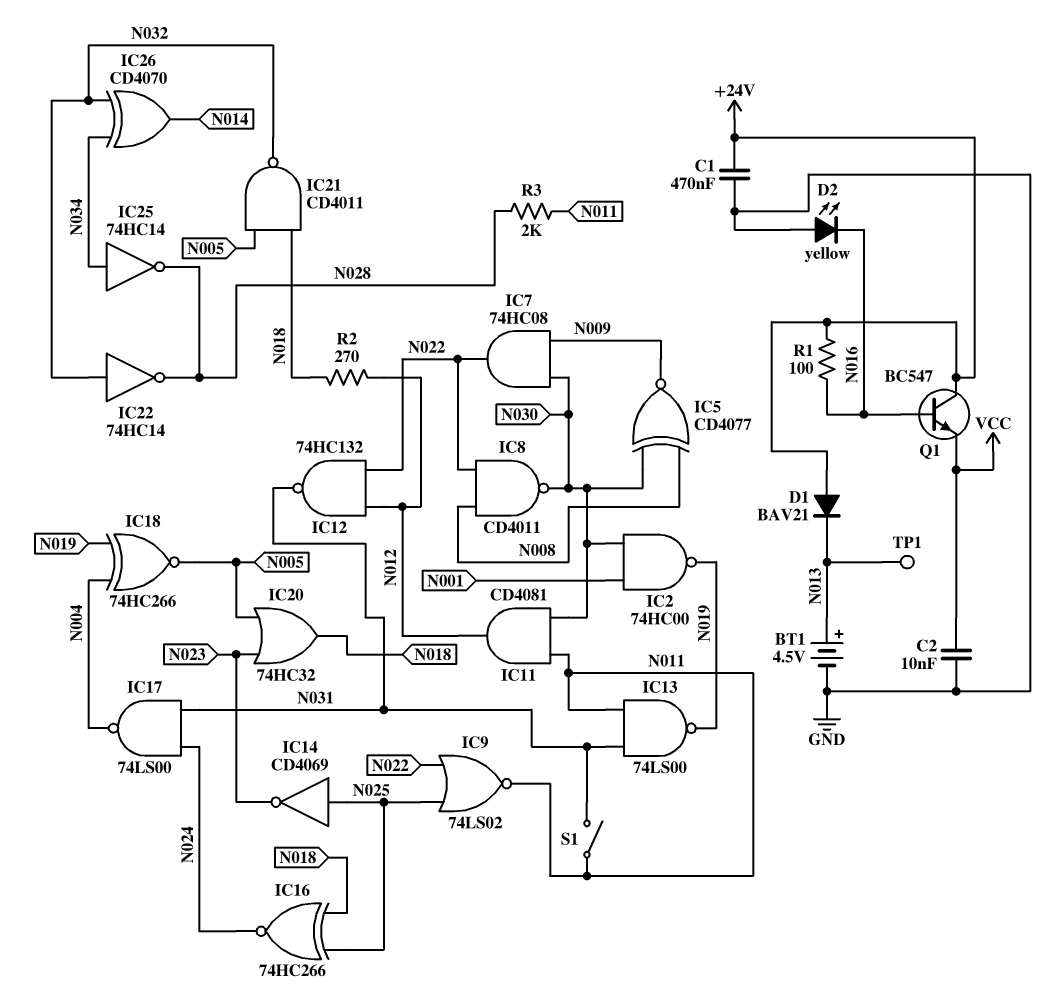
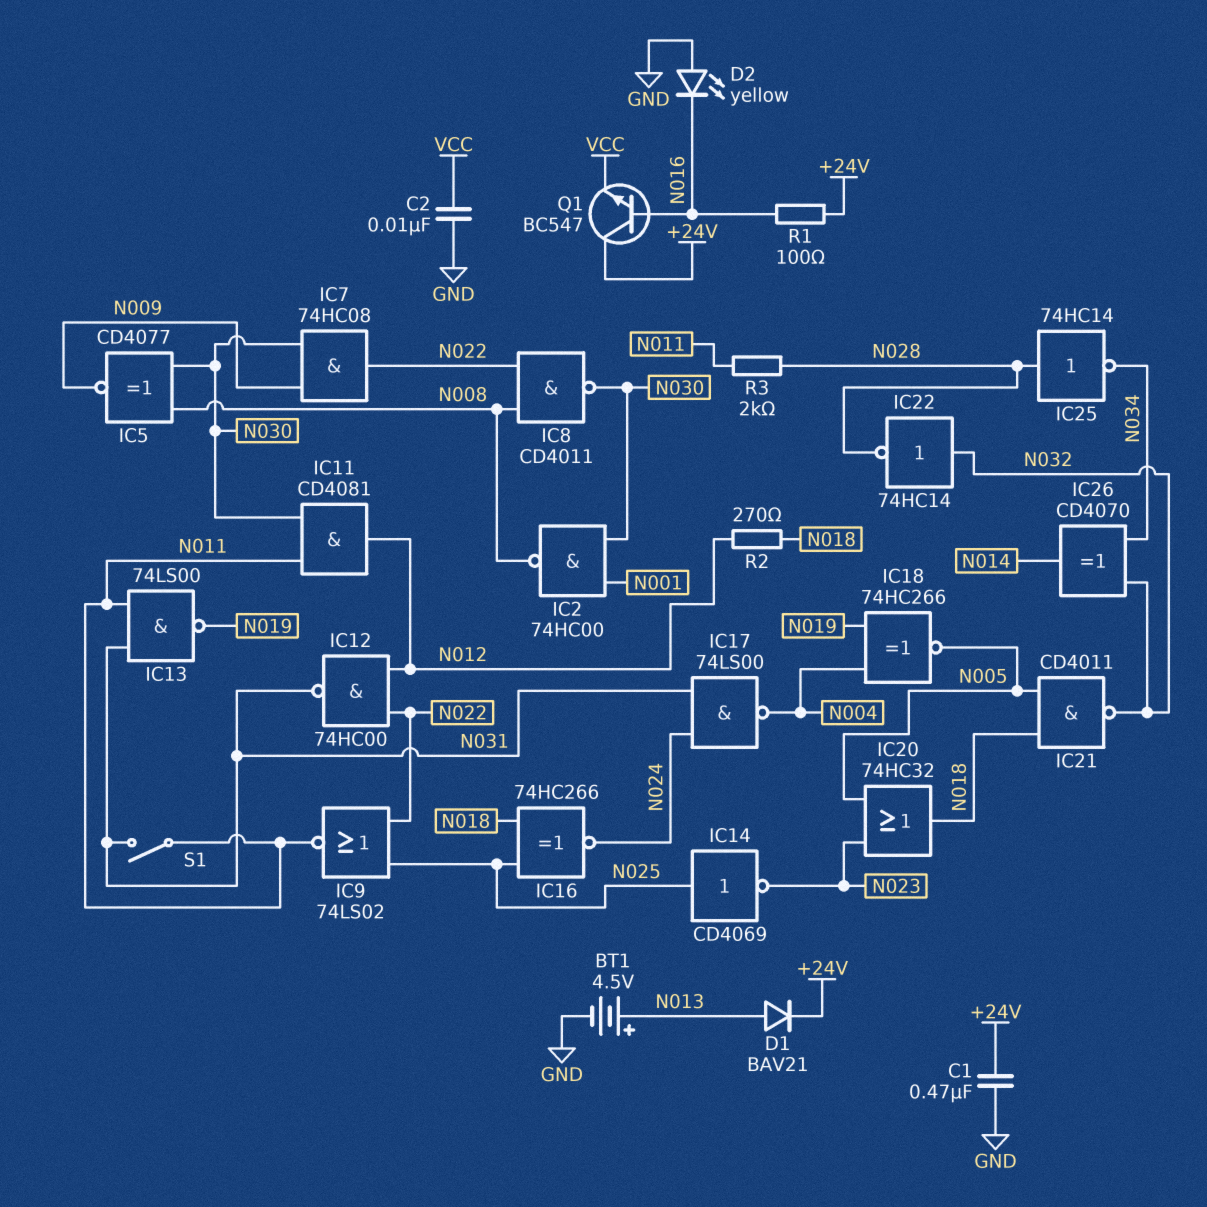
D1: diode BAV21 (A +24V, K N013) -> diode BAV21 (A N013, K +24V)
IC2: NAND 74HC00 (in N001, in N030, out N019) -> NAND 74HC00 (in N001, in N030, out N008)
IC12: NAND 74HC132 (in N012, in N022, out N031) -> NAND 74HC00 (in N012, in N022, out N031)
IC25: NOT 74HC14 (in N034, out N028) -> NOT 74HC14 (in N028, out N034)
TP1: test point (N013) -> none

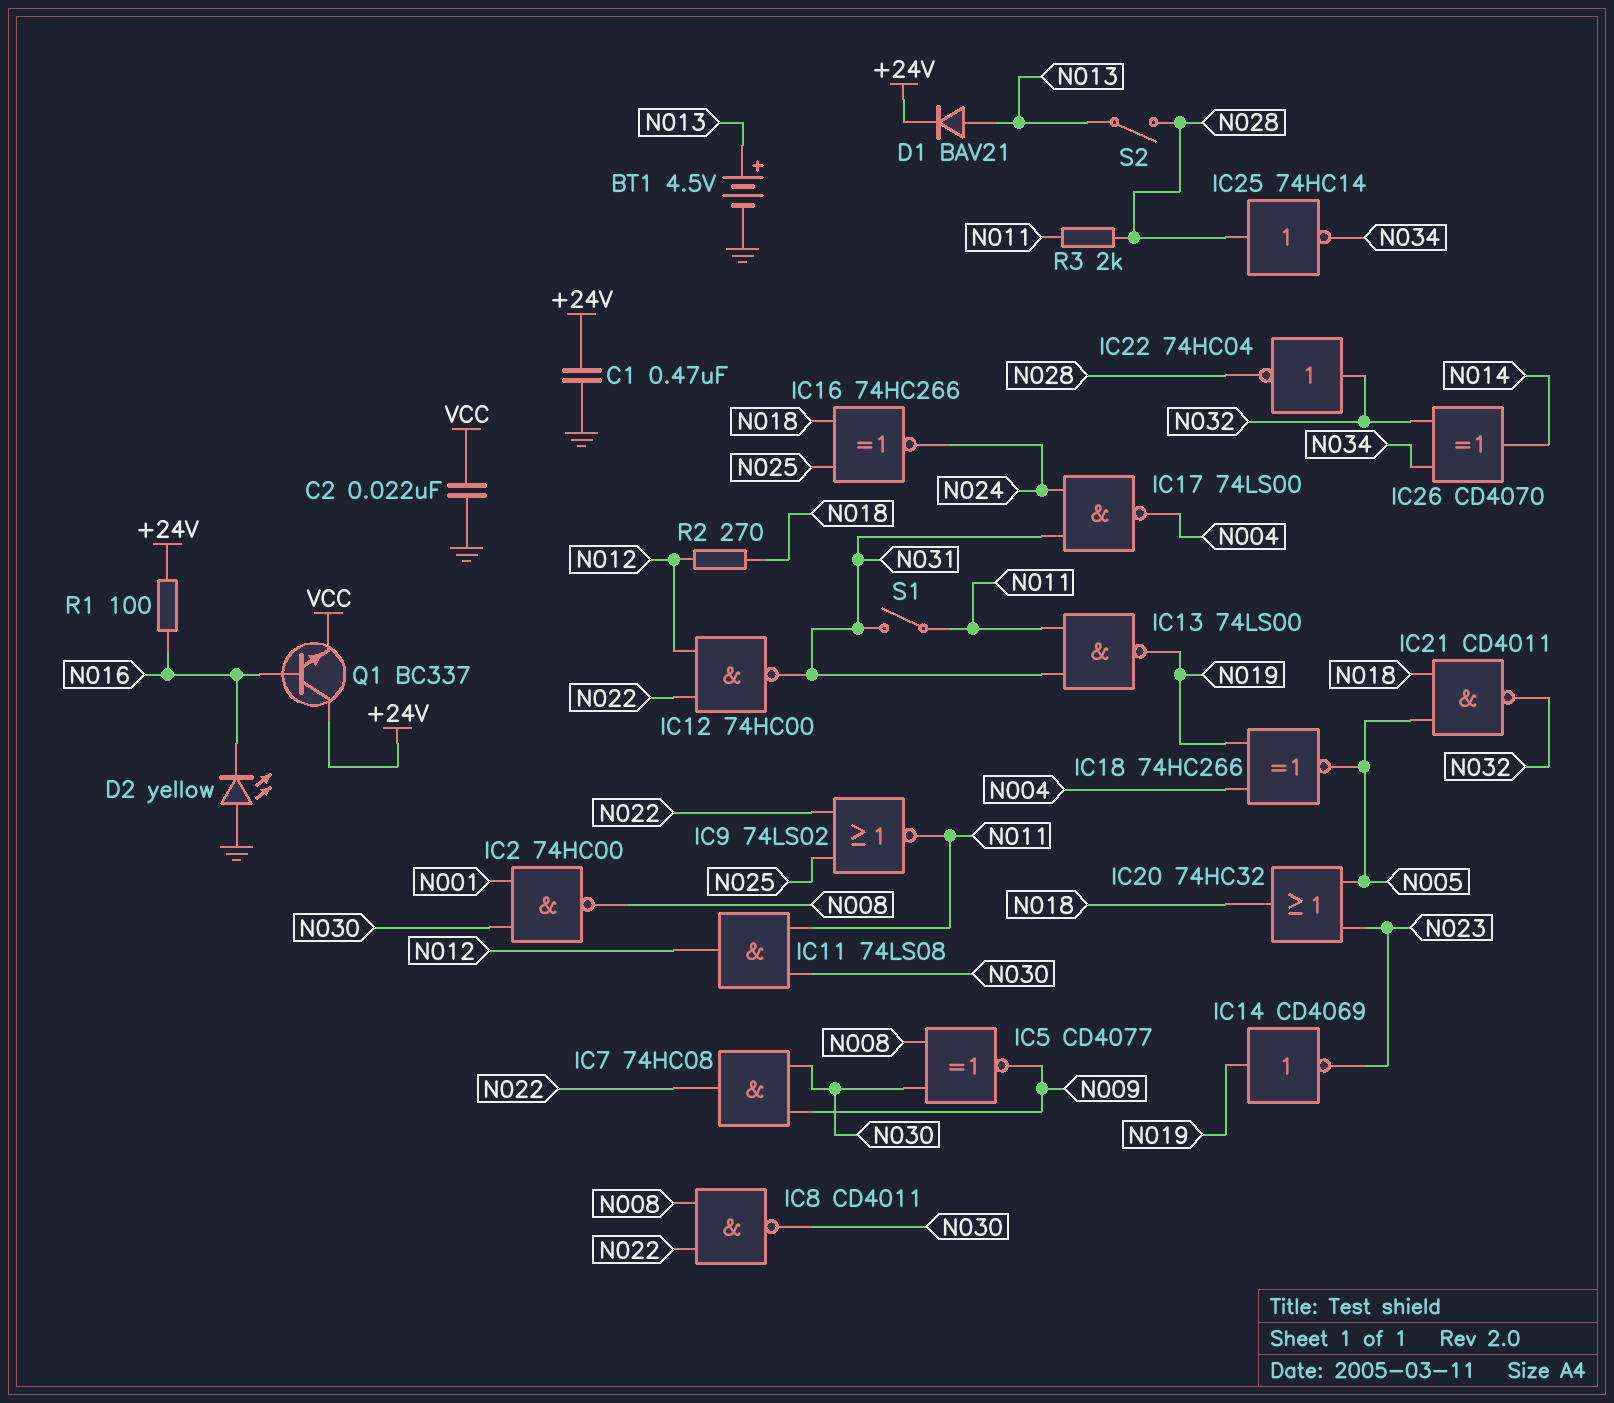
C2: 10nF (GND, VCC) -> 22nF (GND, VCC)
IC11: AND CD4081 (in N011, in N030, out N012) -> AND 74LS08 (in N011, in N030, out N012)
IC14: NOT CD4069 (in N025, out N023) -> NOT CD4069 (in N019, out N023)
IC22: NOT 74HC14 (in N032, out N028) -> NOT 74HC04 (in N032, out N028)
Q1: NPN BC547 (B N016, C +24V, E VCC) -> NPN BC337 (B N016, C +24V, E VCC)
S2: none -> switch (N013, N028)

